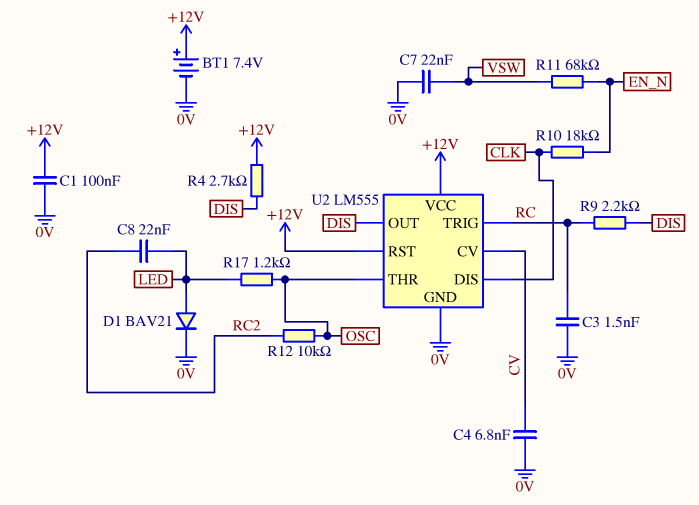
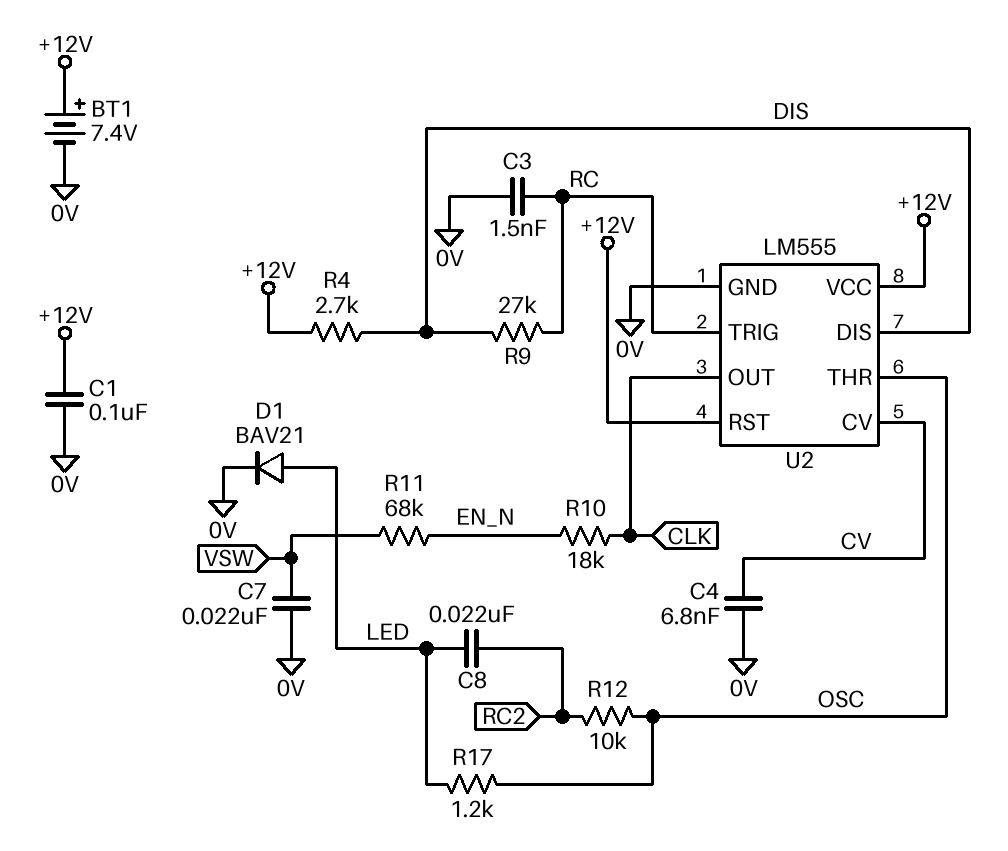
R9: 2.2k (DIS, RC) -> 27k (DIS, RC)
U2 pin DIS: CLK -> DIS
U2 pin OUT: DIS -> CLK

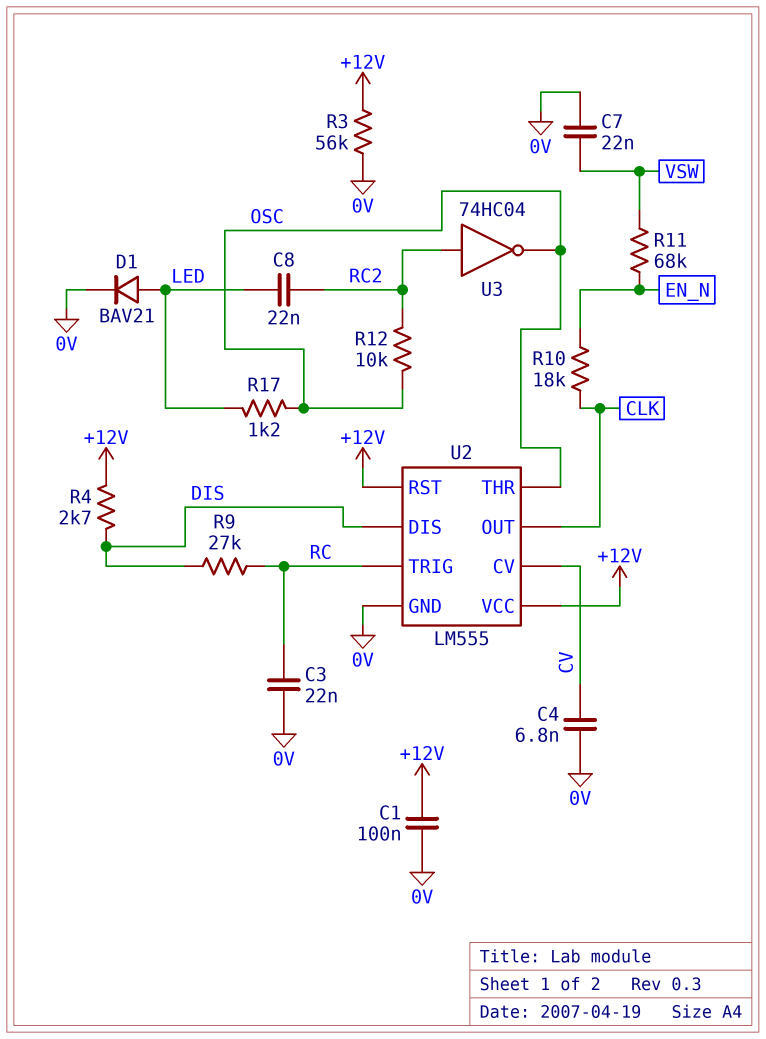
BT1: 7.4V (plus +12V, minus 0V) -> none
C3: 1.5nF (0V, RC) -> 22nF (0V, RC)
R3: none -> 56k (+12V, 0V)
U3: none -> NOT 74HC04 (in RC2, out OSC)

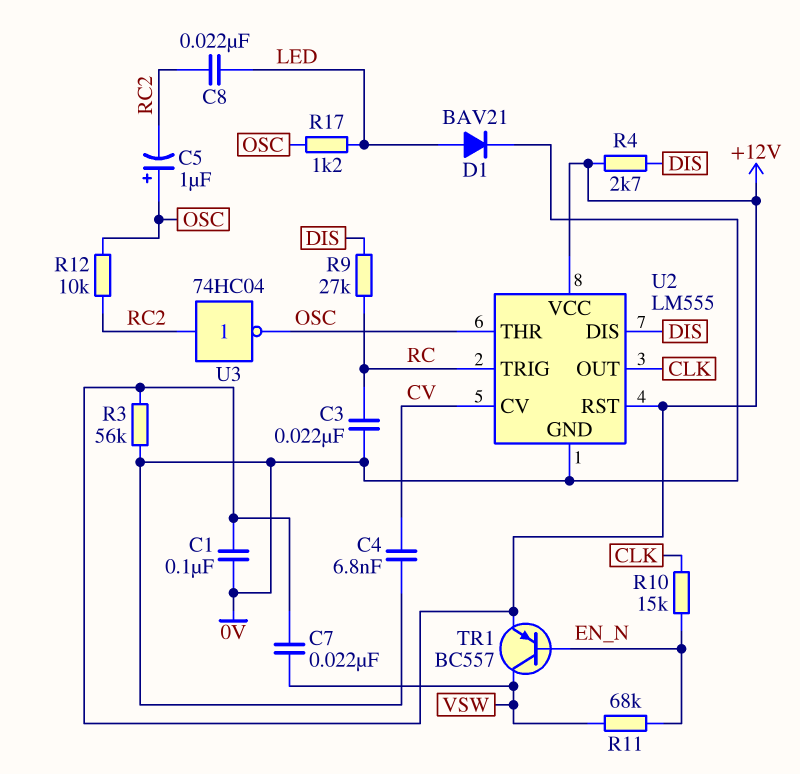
C5: none -> 1uF (plus OSC, minus RC2)
C7: 22nF (0V, VSW) -> 22nF (+12V, VSW)
R10: 18k (CLK, EN_N) -> 15k (CLK, EN_N)
TR1: none -> PNP BC557 (B EN_N, C VSW, E +12V)

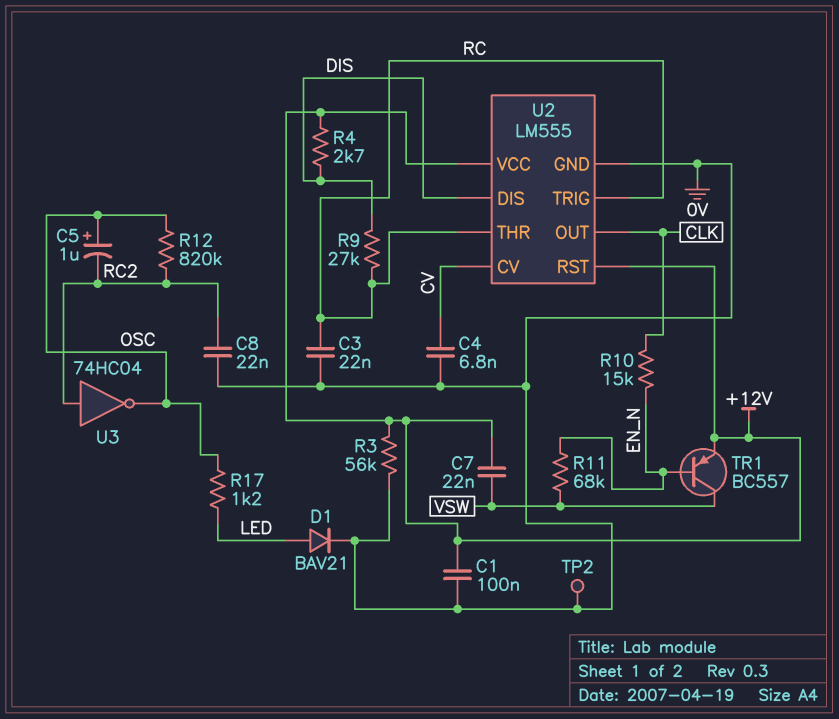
C8: 22nF (LED, RC2) -> 22nF (0V, RC2)
R12: 10k (OSC, RC2) -> 820k (OSC, RC2)
TP2: none -> test point (0V)
U2 pin THR: OSC -> RC

